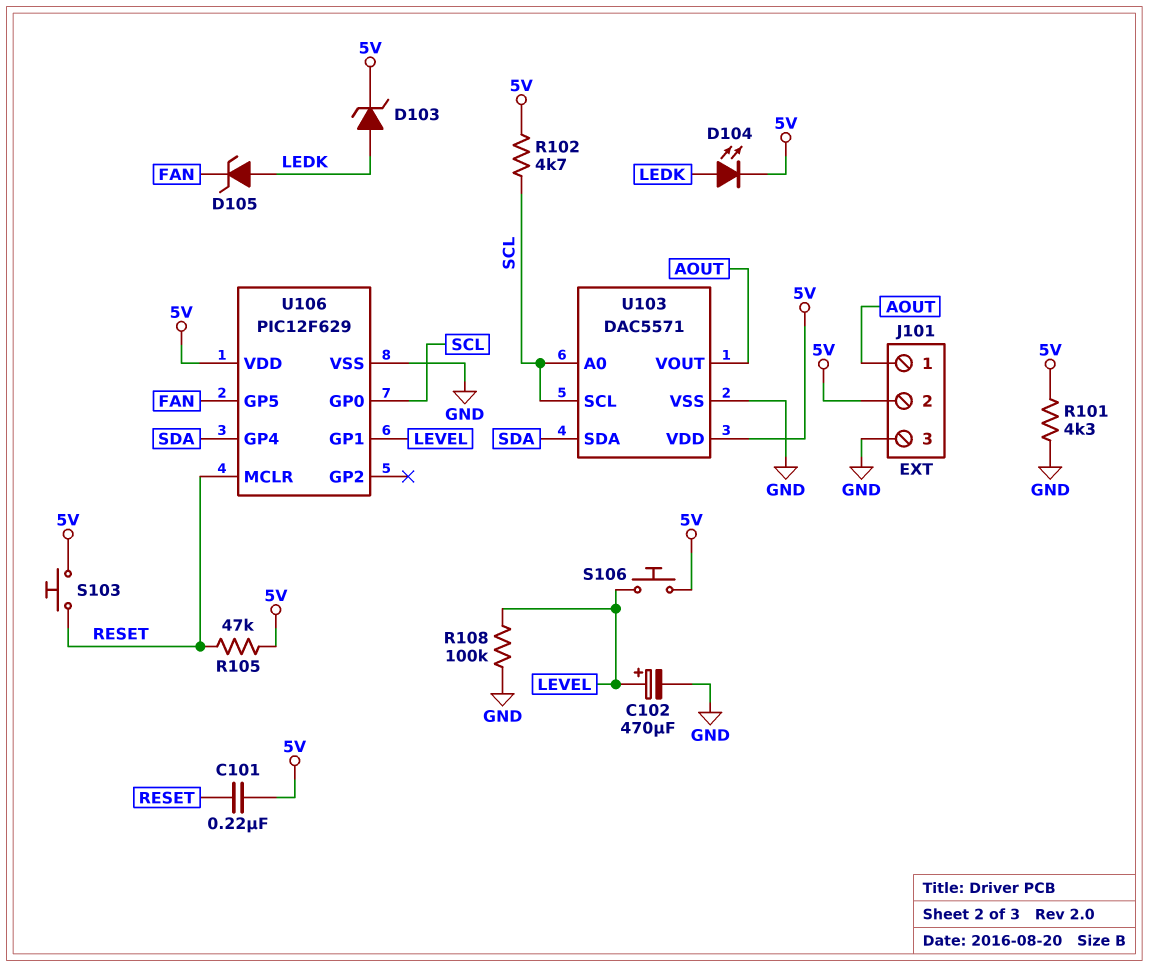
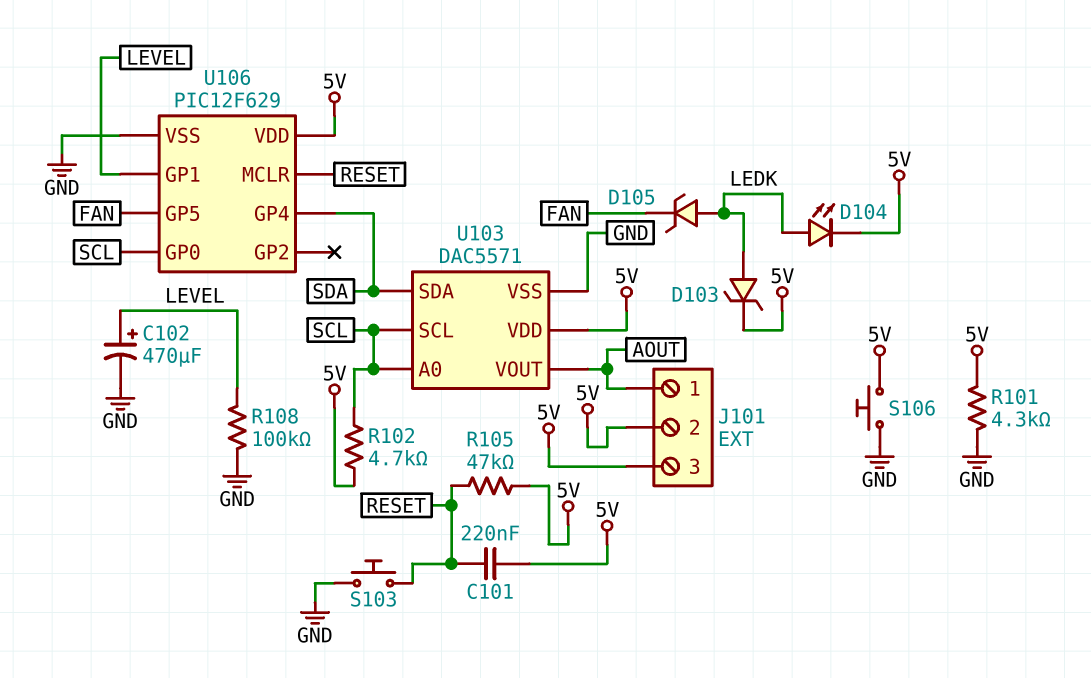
J101 pin 3: GND -> 5V
S103: button (5V, RESET) -> button (GND, RESET)
S106: button (5V, LEVEL) -> button (5V, GND)

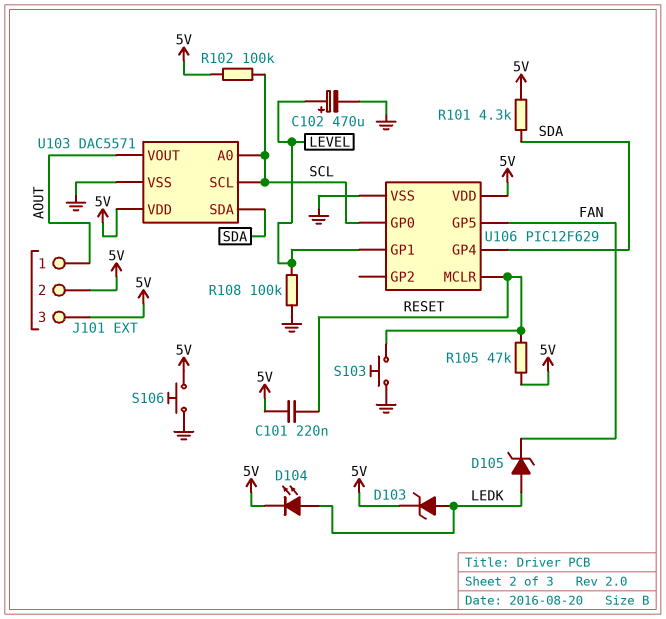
R101: 4.3k (5V, GND) -> 4.3k (5V, SDA)
R102: 4.7k (5V, SCL) -> 100k (5V, SCL)

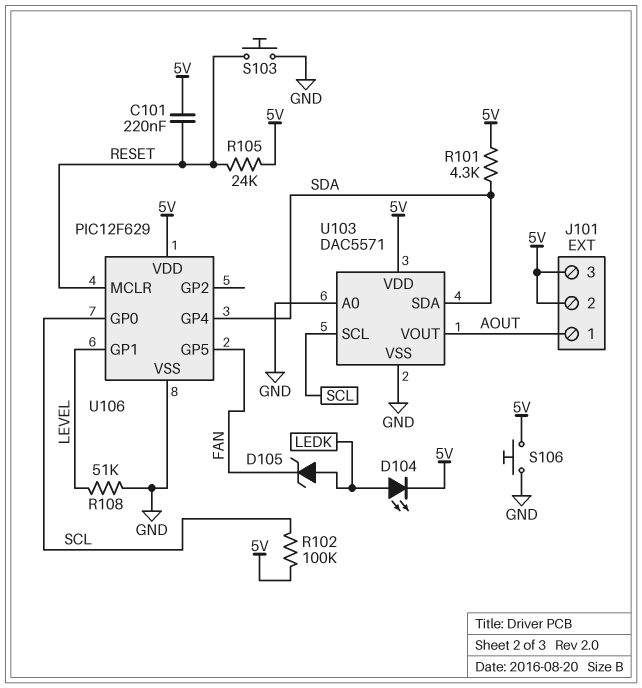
C102: 470uF (plus LEVEL, minus GND) -> none
D103: zener (A LEDK, K 5V) -> none
R105: 47k (5V, RESET) -> 24k (5V, RESET)
R108: 100k (GND, LEVEL) -> 51k (GND, LEVEL)
U103 pin A0: SCL -> GND

